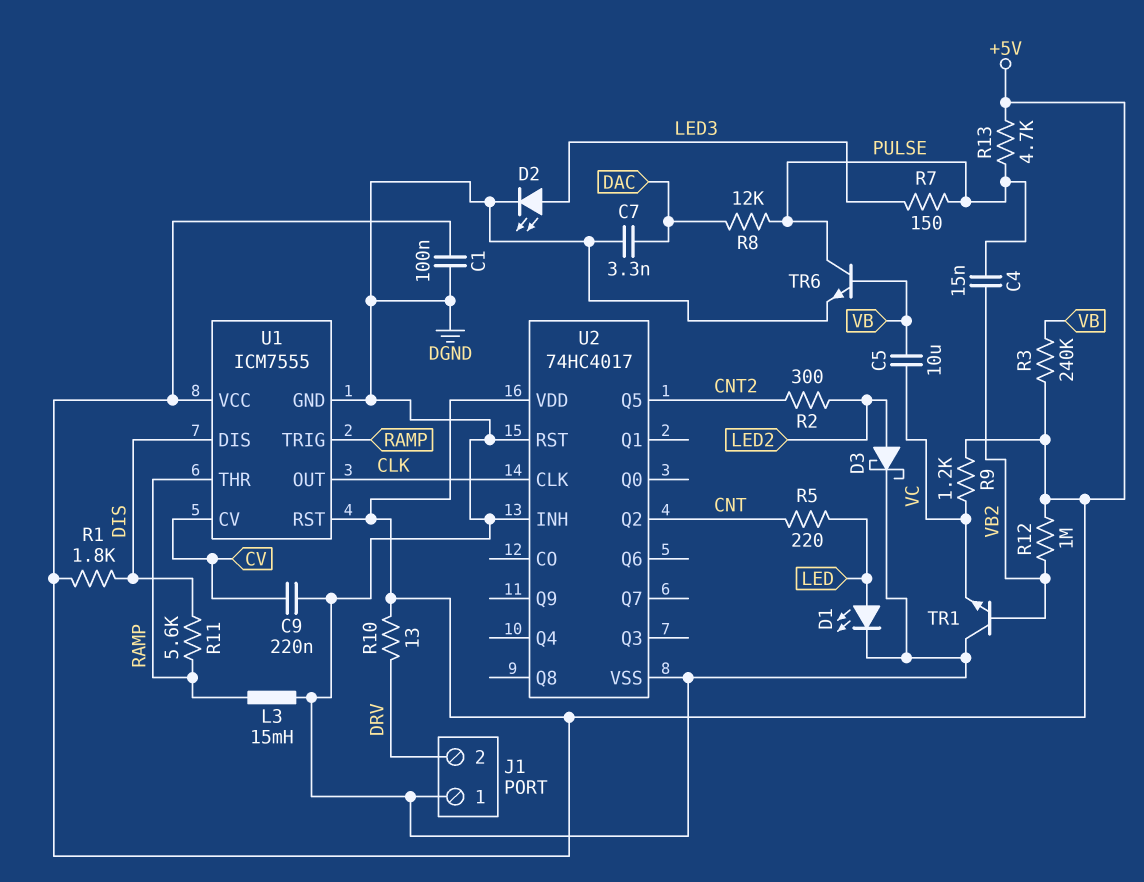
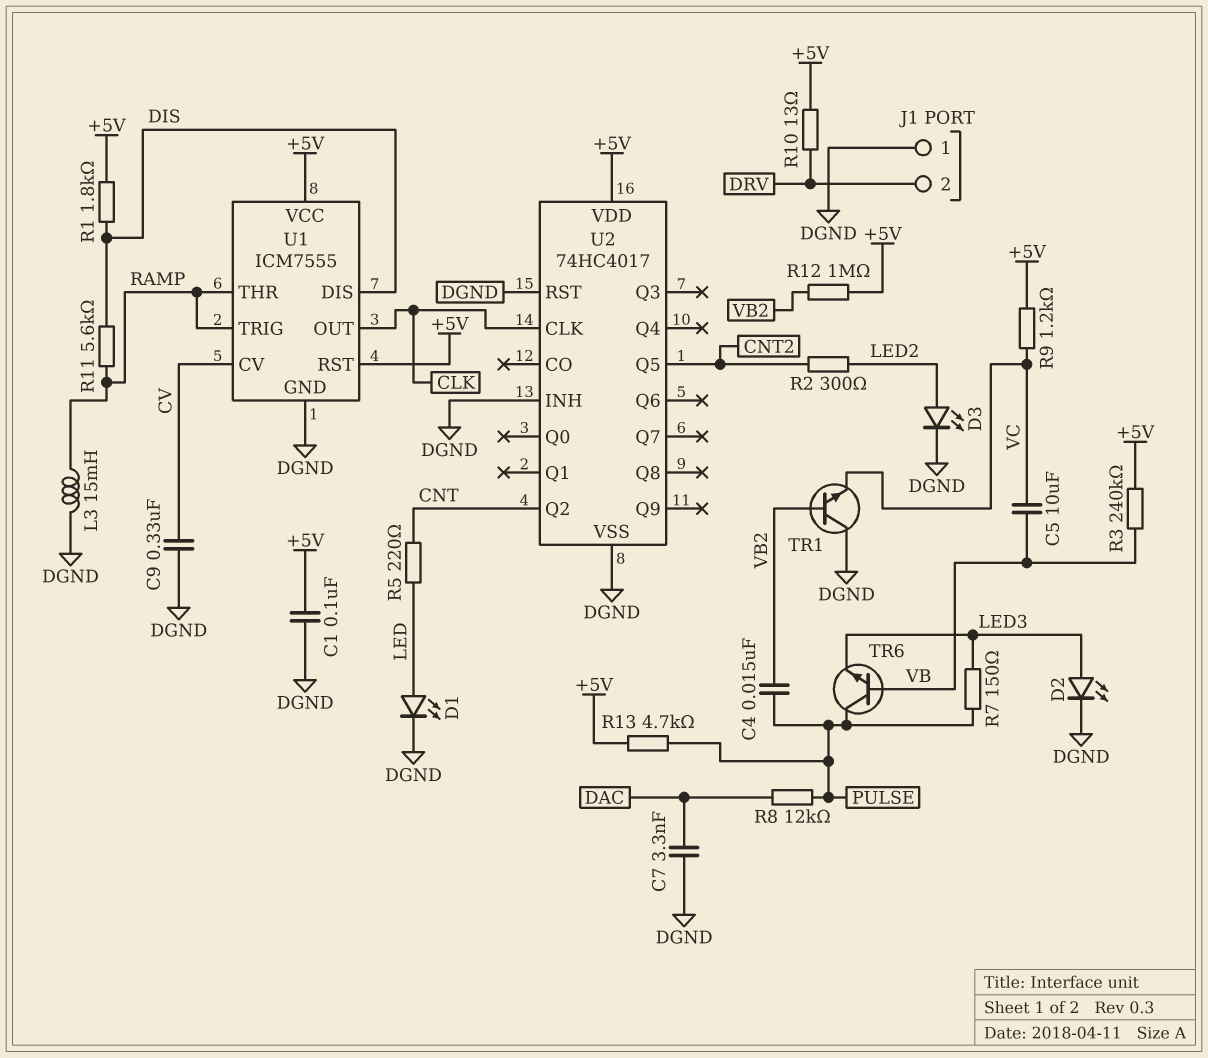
C9: 220nF (CV, DGND) -> 330nF (CV, DGND)
D3: schottky (A LED2, K DGND) -> LED (A LED2, K DGND)
TR6: NPN (B VB, C PULSE, E DGND) -> NPN (B VB, C PULSE, E LED3)

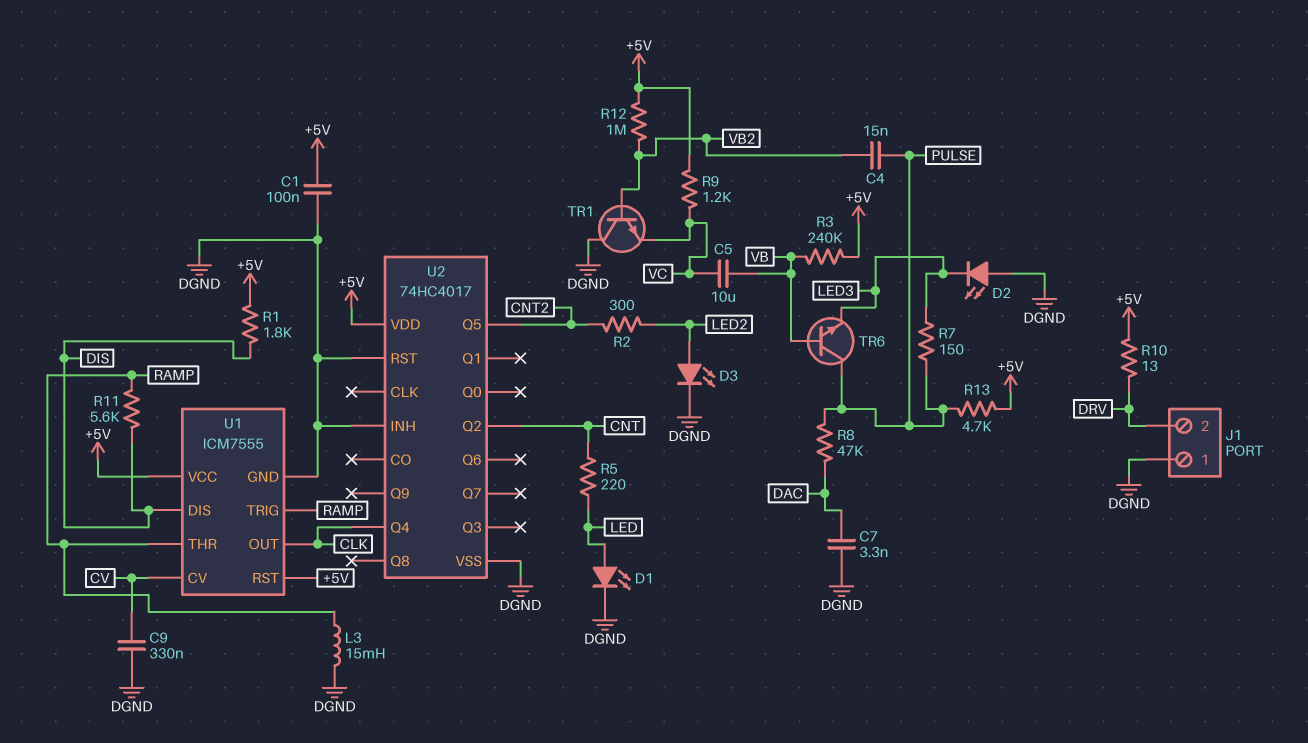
D2: LED (A LED3, K DGND) -> LED (A DGND, K LED3)
R8: 12k (DAC, PULSE) -> 47k (DAC, PULSE)
U2 pin CLK: CLK -> none
U2 pin Q4: none -> CLK

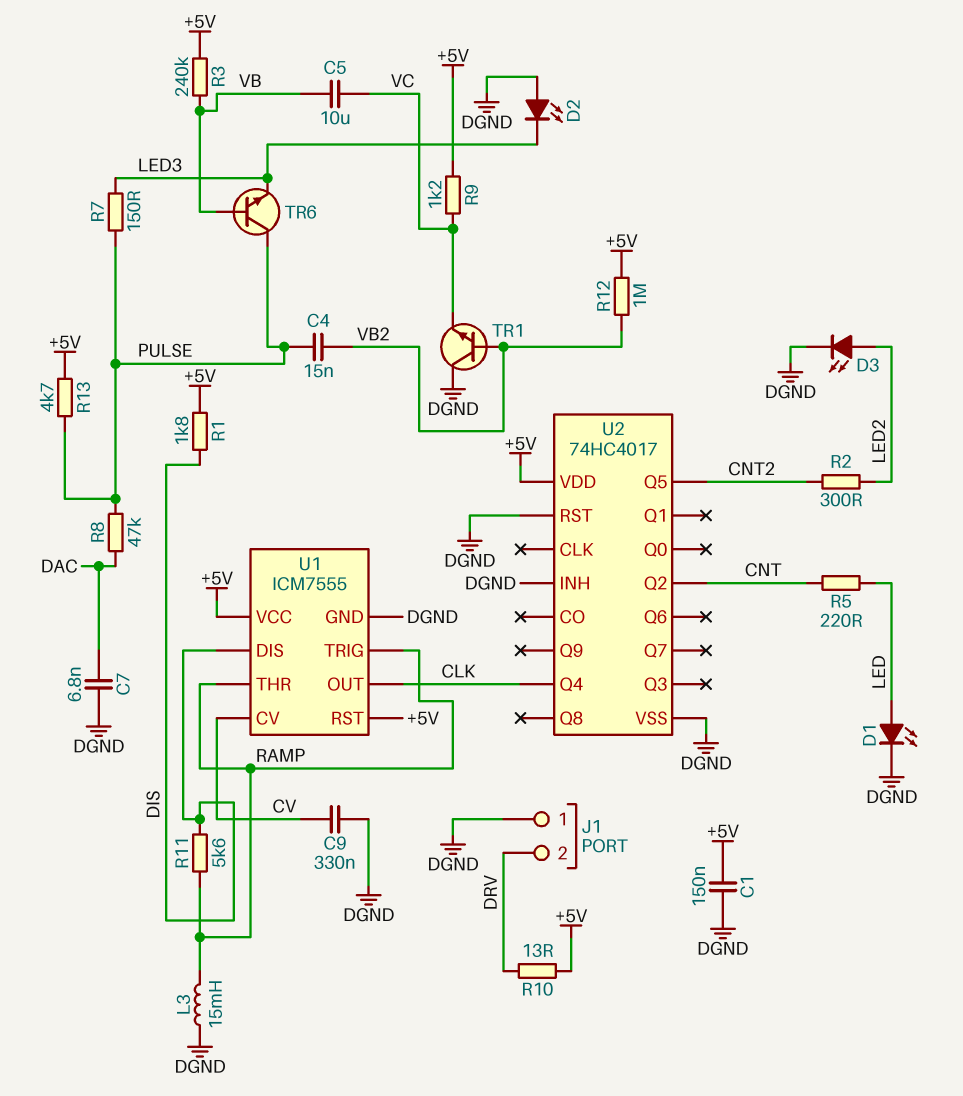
C1: 100nF (+5V, DGND) -> 150nF (+5V, DGND)
C7: 3.3nF (DAC, DGND) -> 6.8nF (DAC, DGND)

